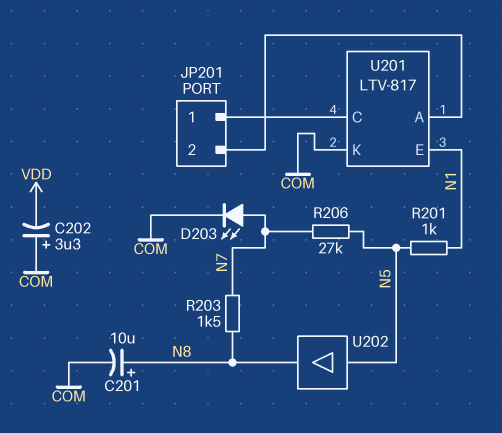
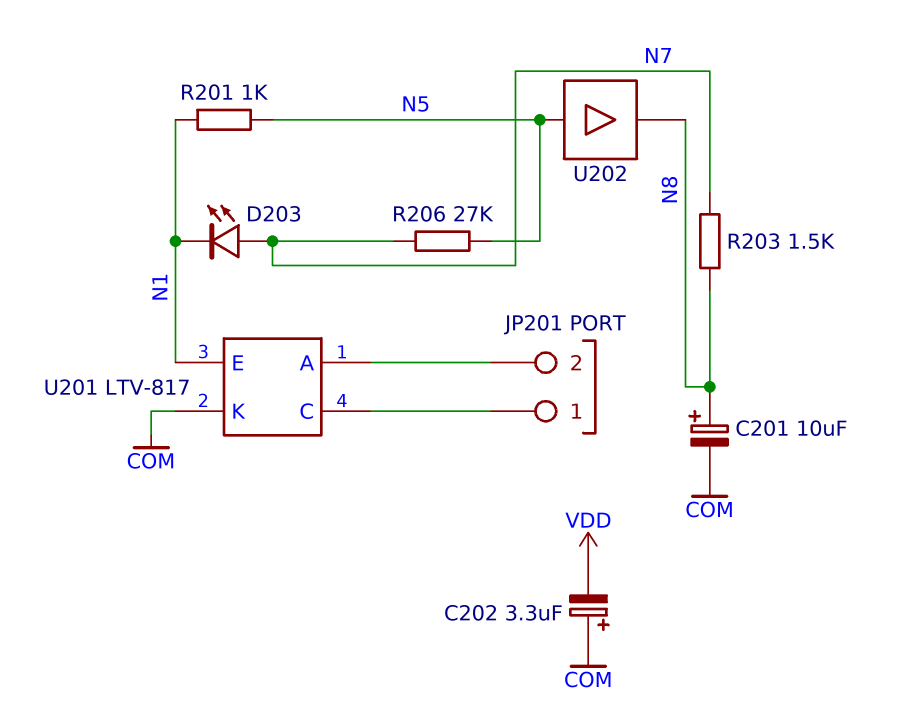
D203: LED (A N7, K COM) -> LED (A N7, K N1)

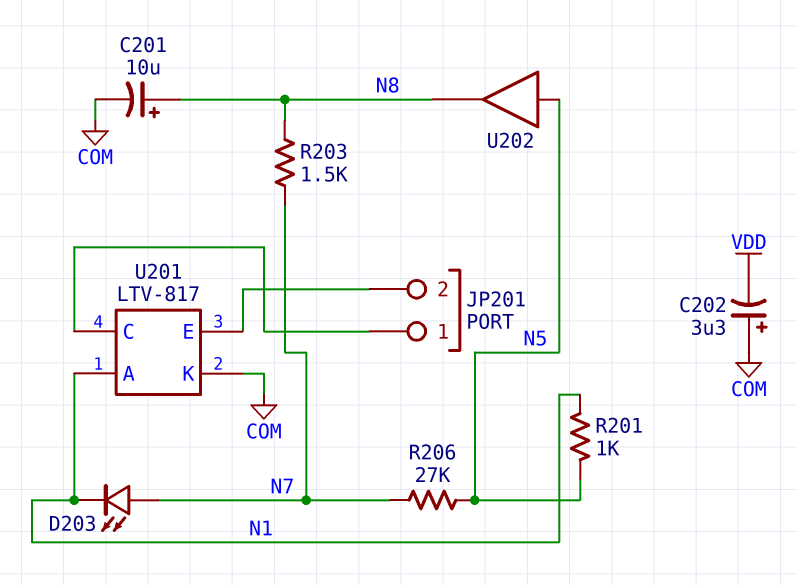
U201 pin A: JP201/2 -> N1
U201 pin E: N1 -> JP201/2

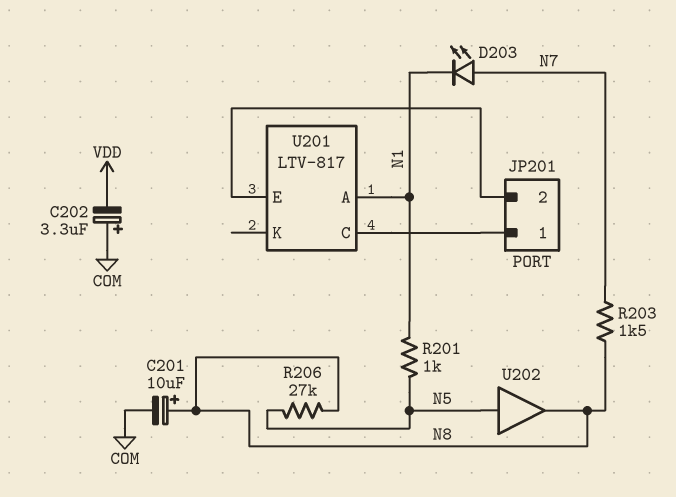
R206: 27k (N5, N7) -> 27k (N5, N8)
U201 pin K: COM -> none

